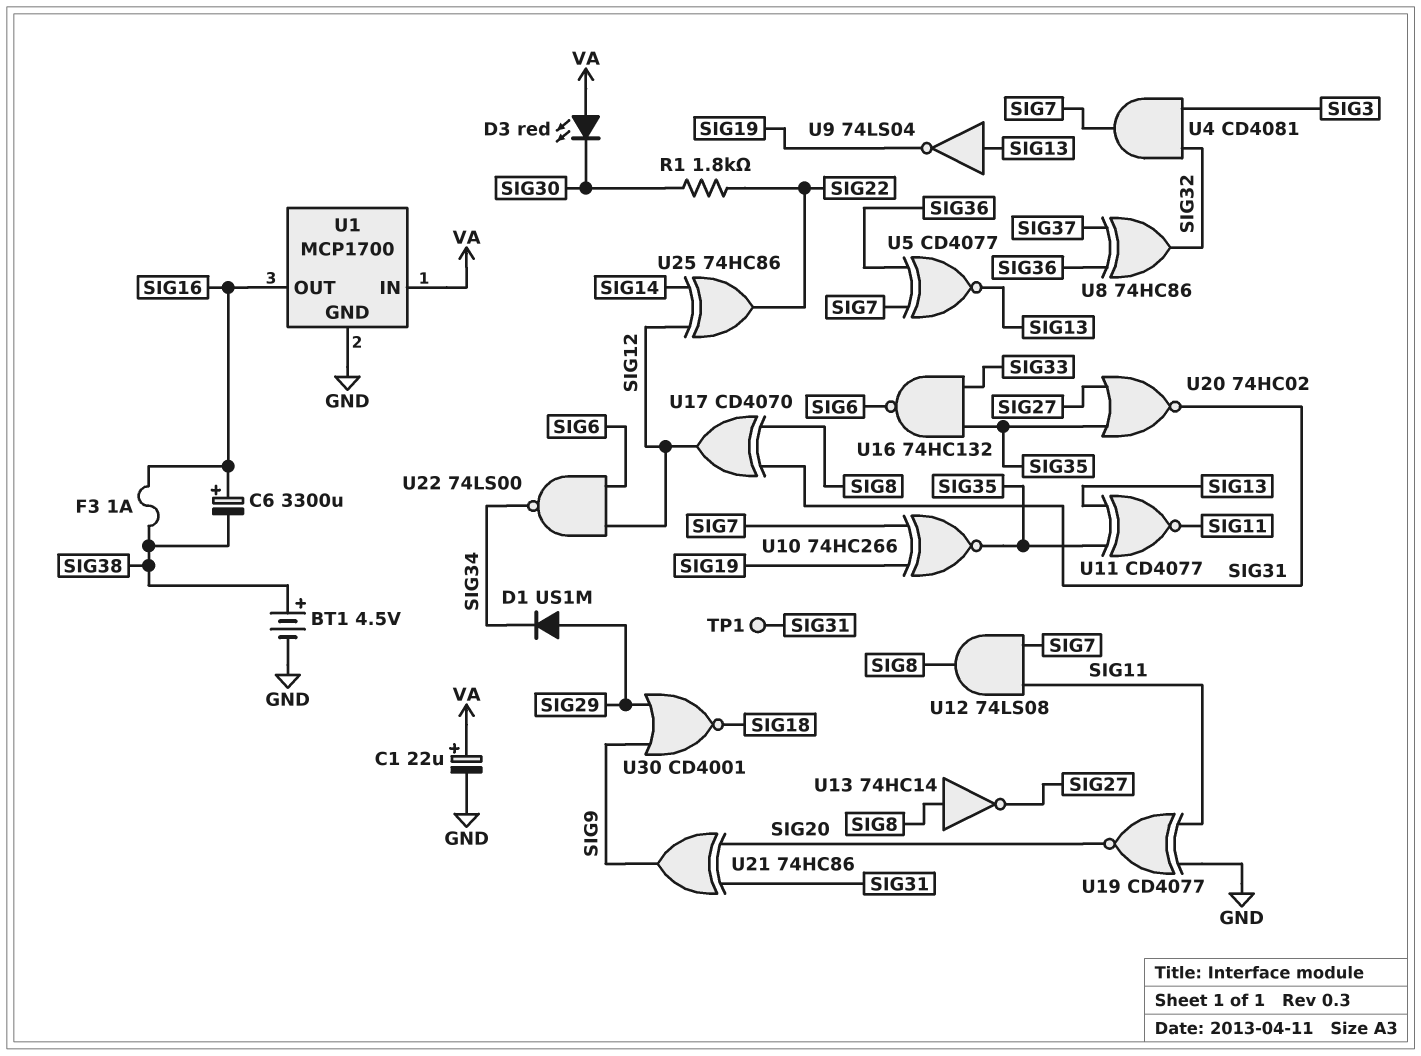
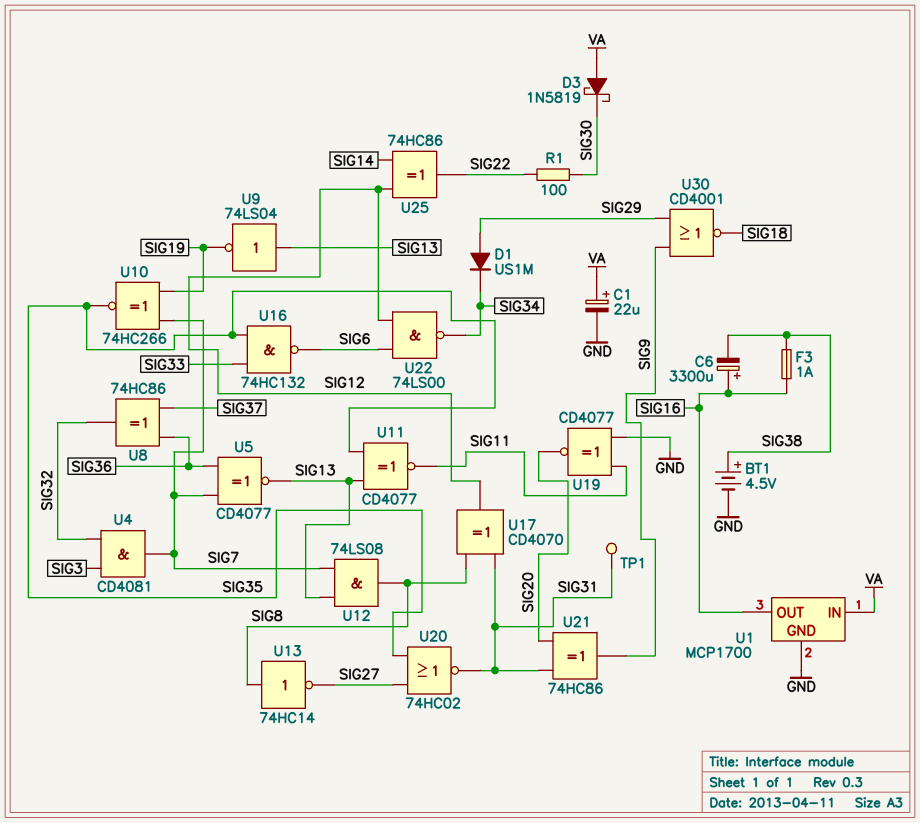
D3: LED red (A VA, K SIG30) -> schottky 1N5819 (A VA, K SIG30)
R1: 1.8k (SIG22, SIG30) -> 100 (SIG22, SIG30)
U12: AND 74LS08 (in SIG7, in SIG11, out SIG8) -> AND 74LS08 (in SIG7, in SIG13, out SIG8)

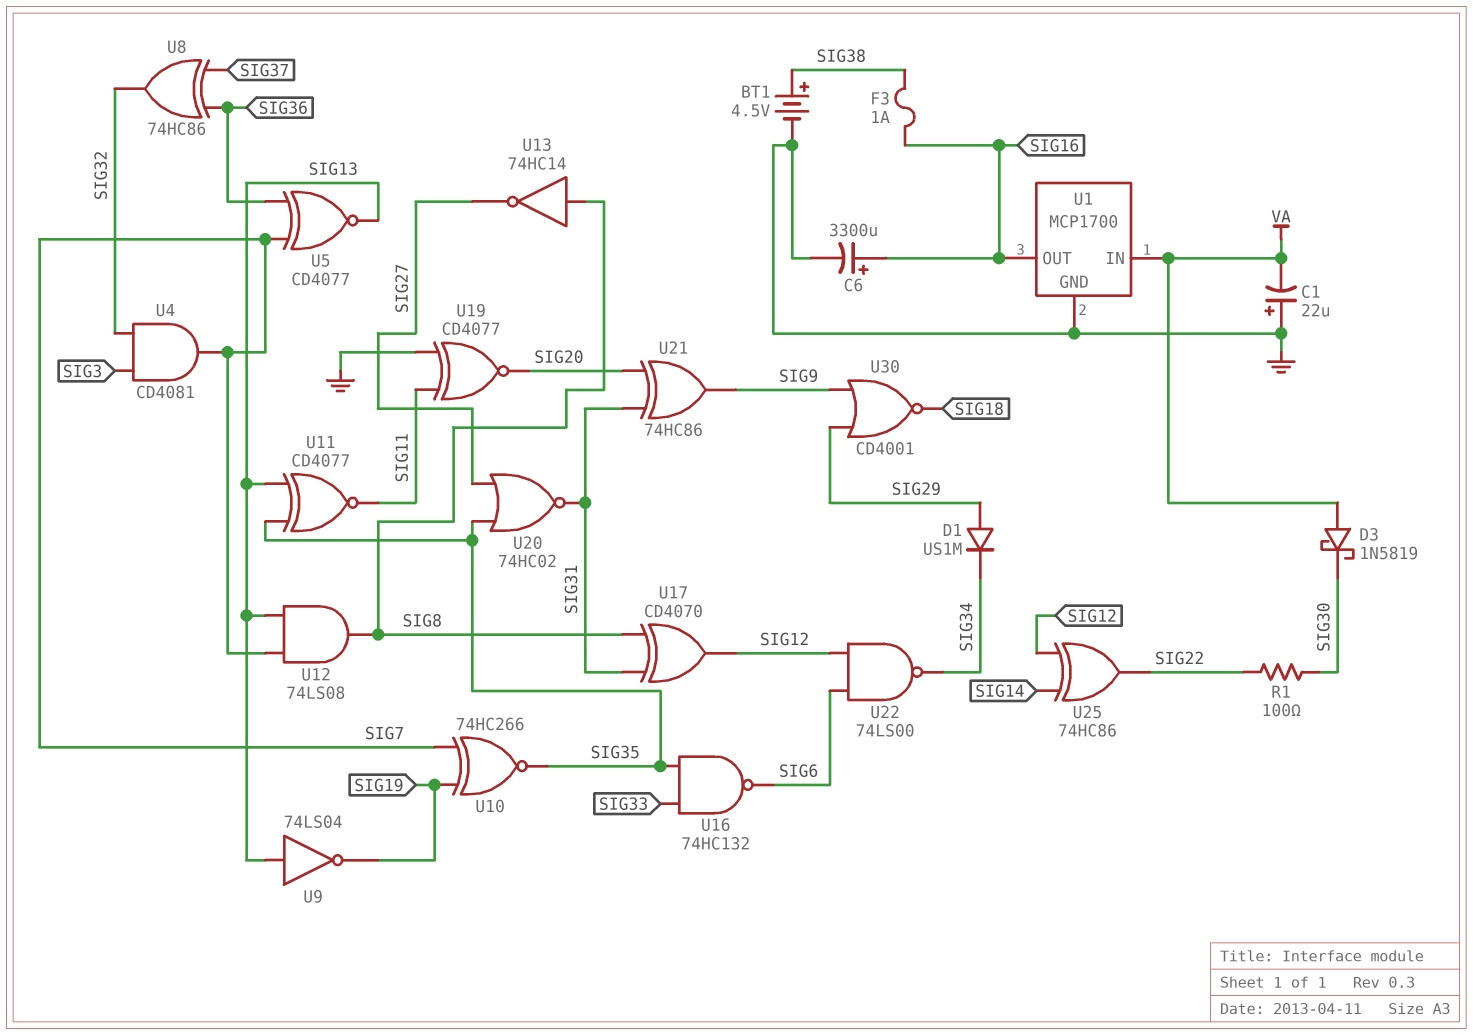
C1: 22uF (plus VA, minus GND) -> 22uF (plus GND, minus VA)
C6: 3300uF (plus SIG16, minus SIG38) -> 3300uF (plus SIG16, minus GND)
TP1: test point (SIG31) -> none

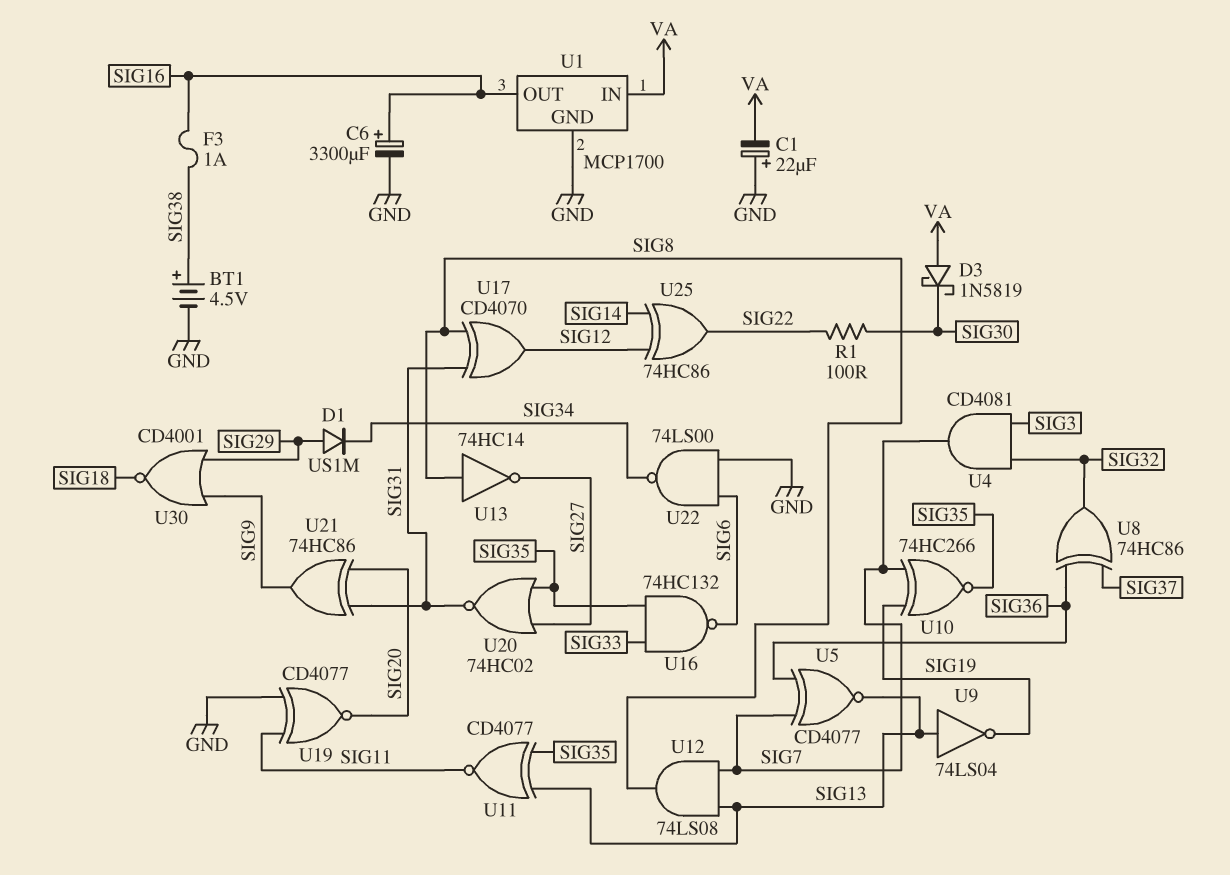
U22: NAND 74LS00 (in SIG6, in SIG12, out SIG34) -> NAND 74LS00 (in GND, in SIG6, out SIG34)

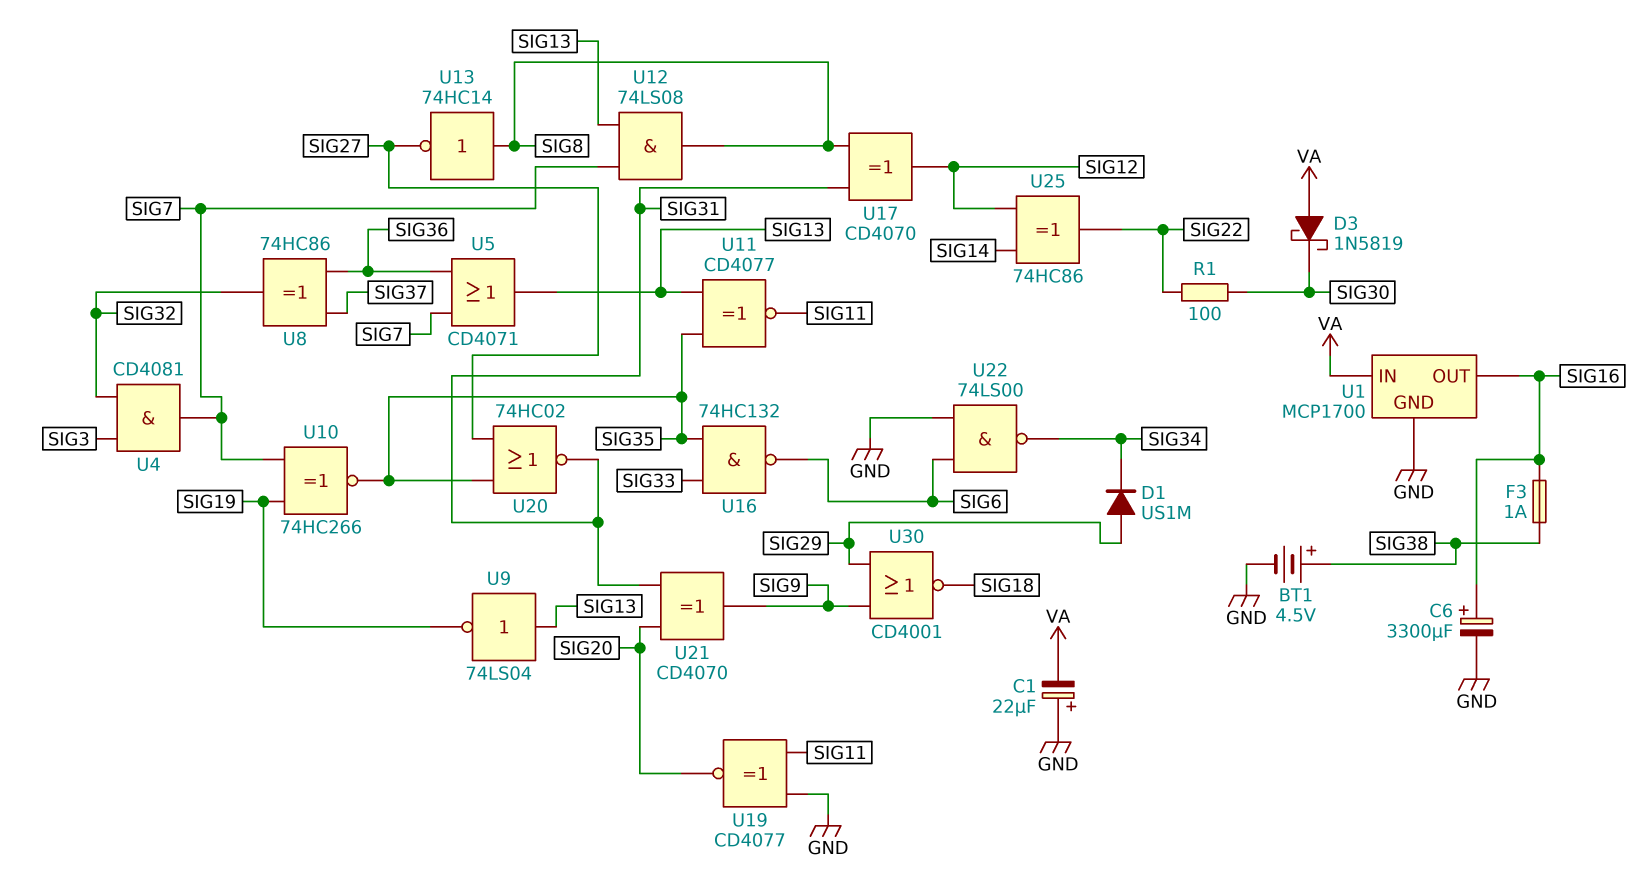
U5: XNOR CD4077 (in SIG7, in SIG36, out SIG13) -> OR CD4071 (in SIG7, in SIG36, out SIG13)
U21: XOR 74HC86 (in SIG20, in SIG31, out SIG9) -> XOR CD4070 (in SIG20, in SIG31, out SIG9)

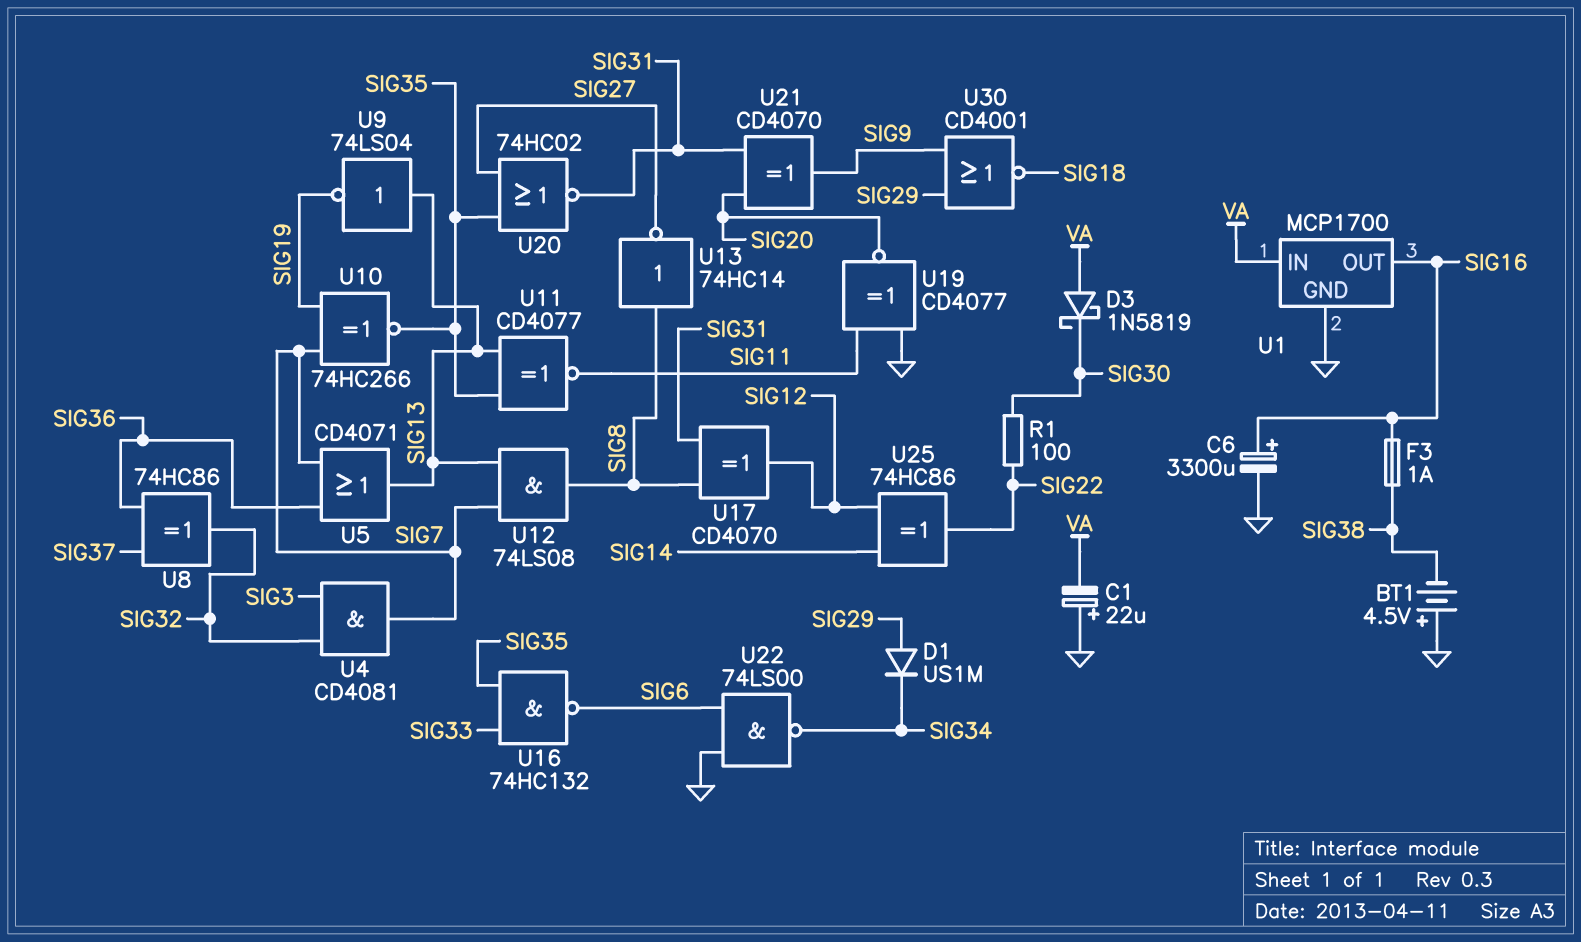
BT1: 4.5V (plus SIG38, minus GND) -> 4.5V (plus GND, minus SIG38)

